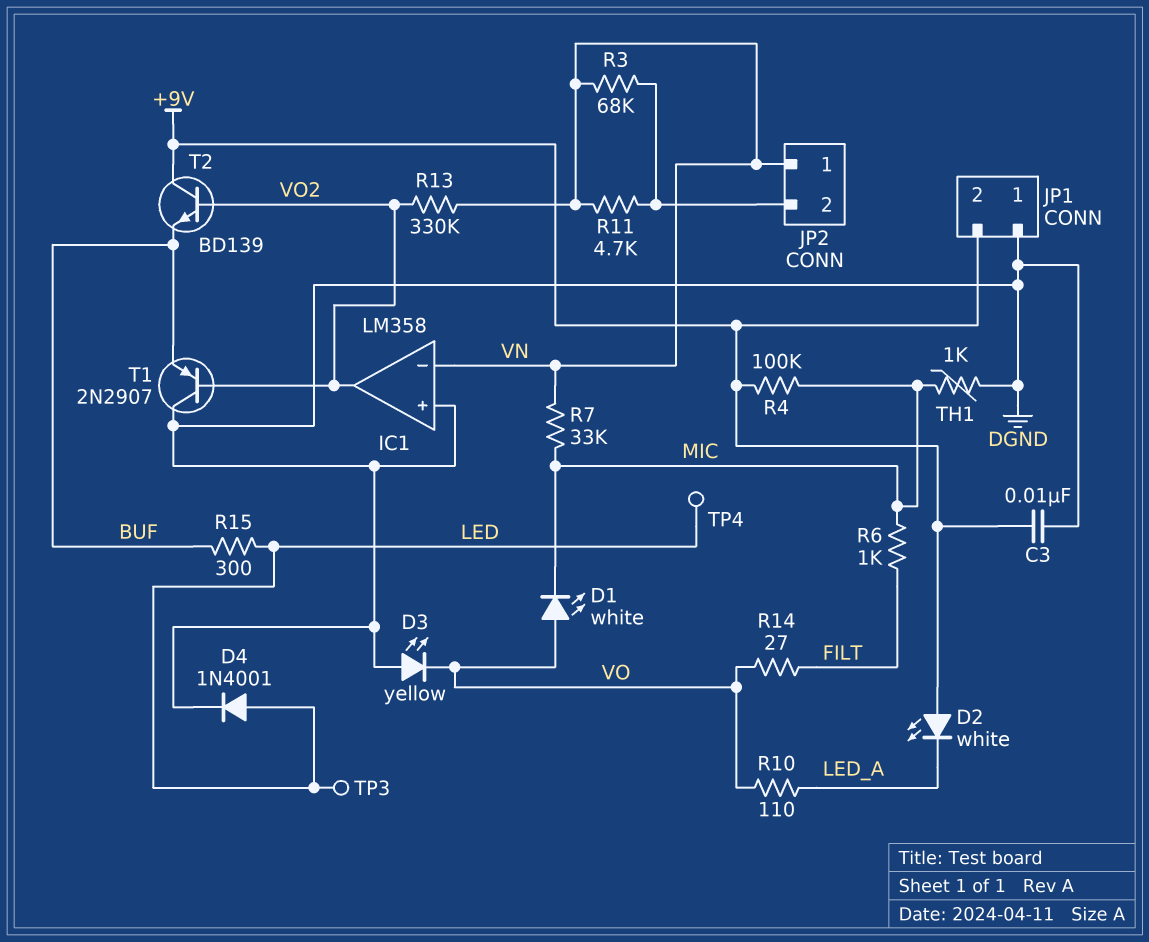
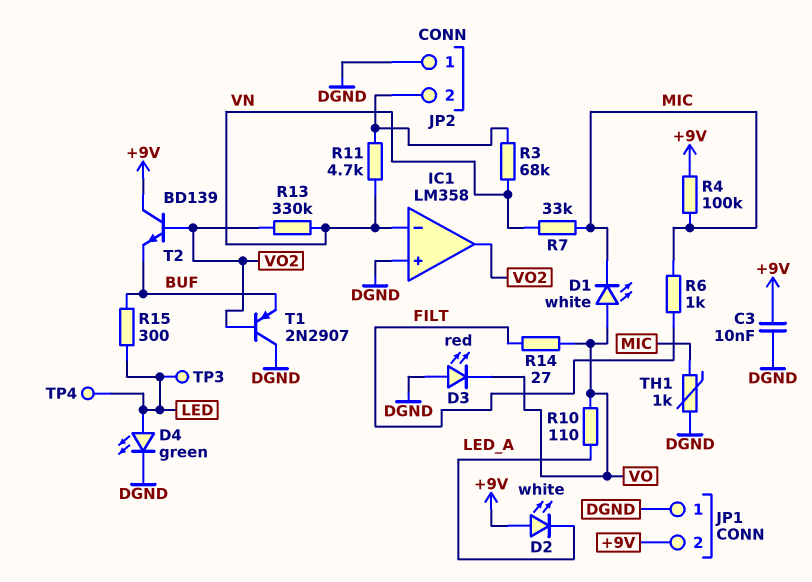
D3: LED yellow (A DGND, K VO) -> LED red (A DGND, K VO)
D4: diode 1N4001 (A LED, K DGND) -> LED green (A LED, K DGND)
JP2 pin 1: VN -> DGND

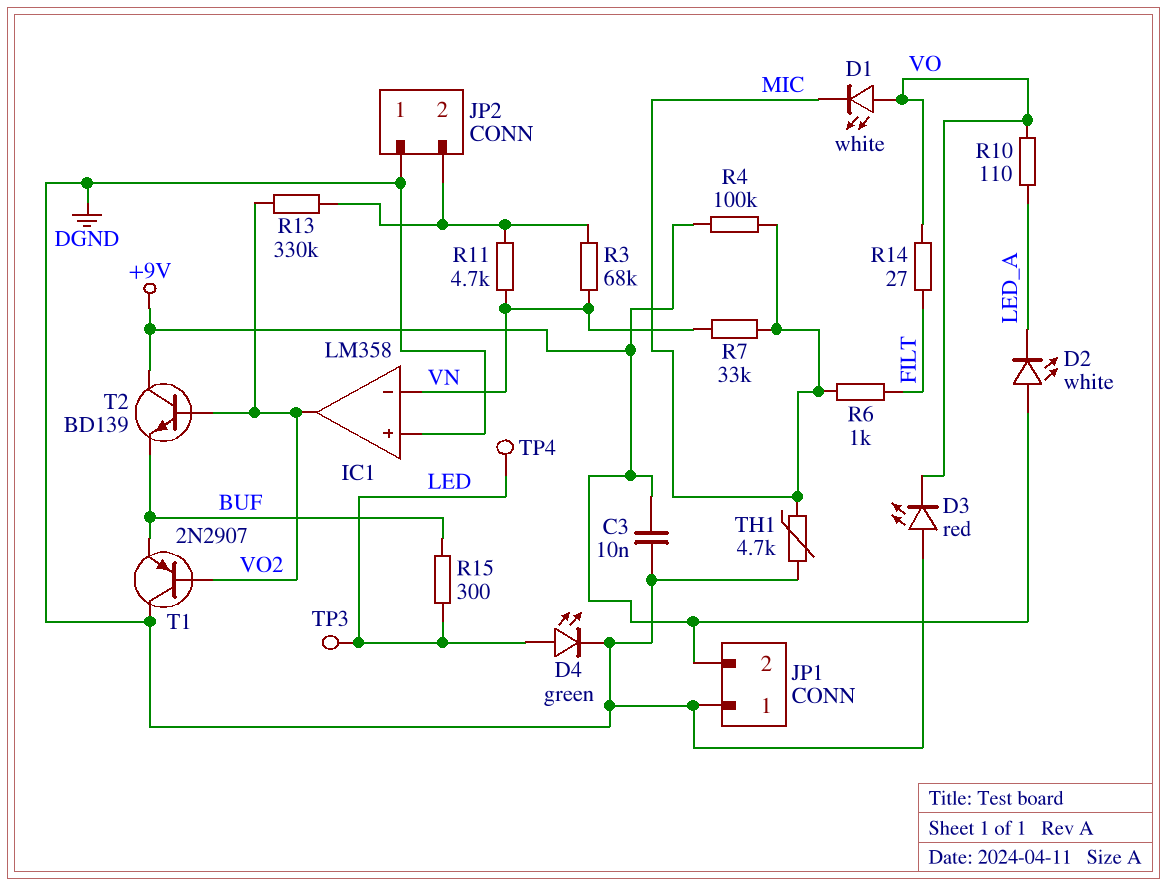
R13: 330k (VN, VO2) -> 330k (JP2/2, VO2)
TH1: 1k (DGND, MIC) -> 4.7k (DGND, MIC)

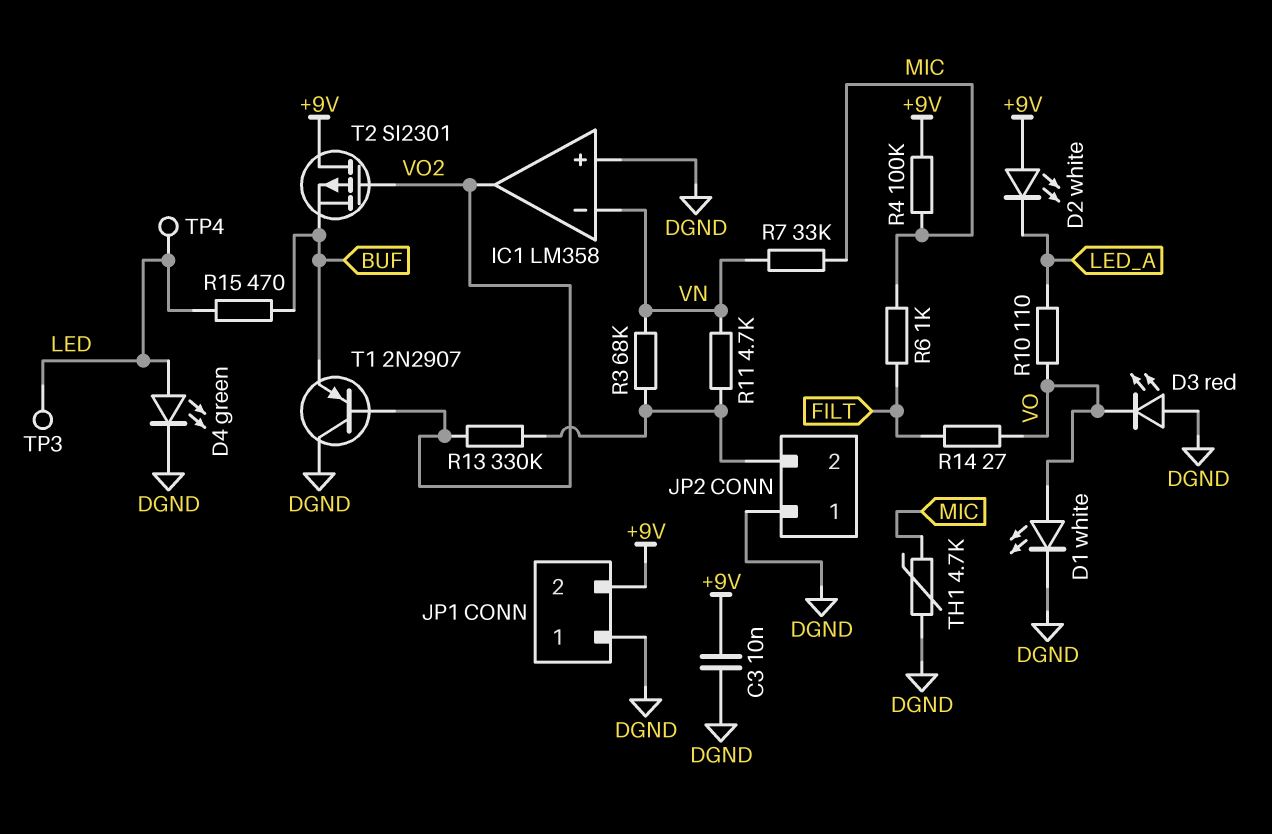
D1: LED white (A VO, K MIC) -> LED white (A VO, K DGND)
R15: 300 (BUF, LED) -> 470 (BUF, LED)
T2: NPN BD139 (B VO2, C +9V, E BUF) -> PMOS SI2301 (G VO2, D +9V, S BUF)

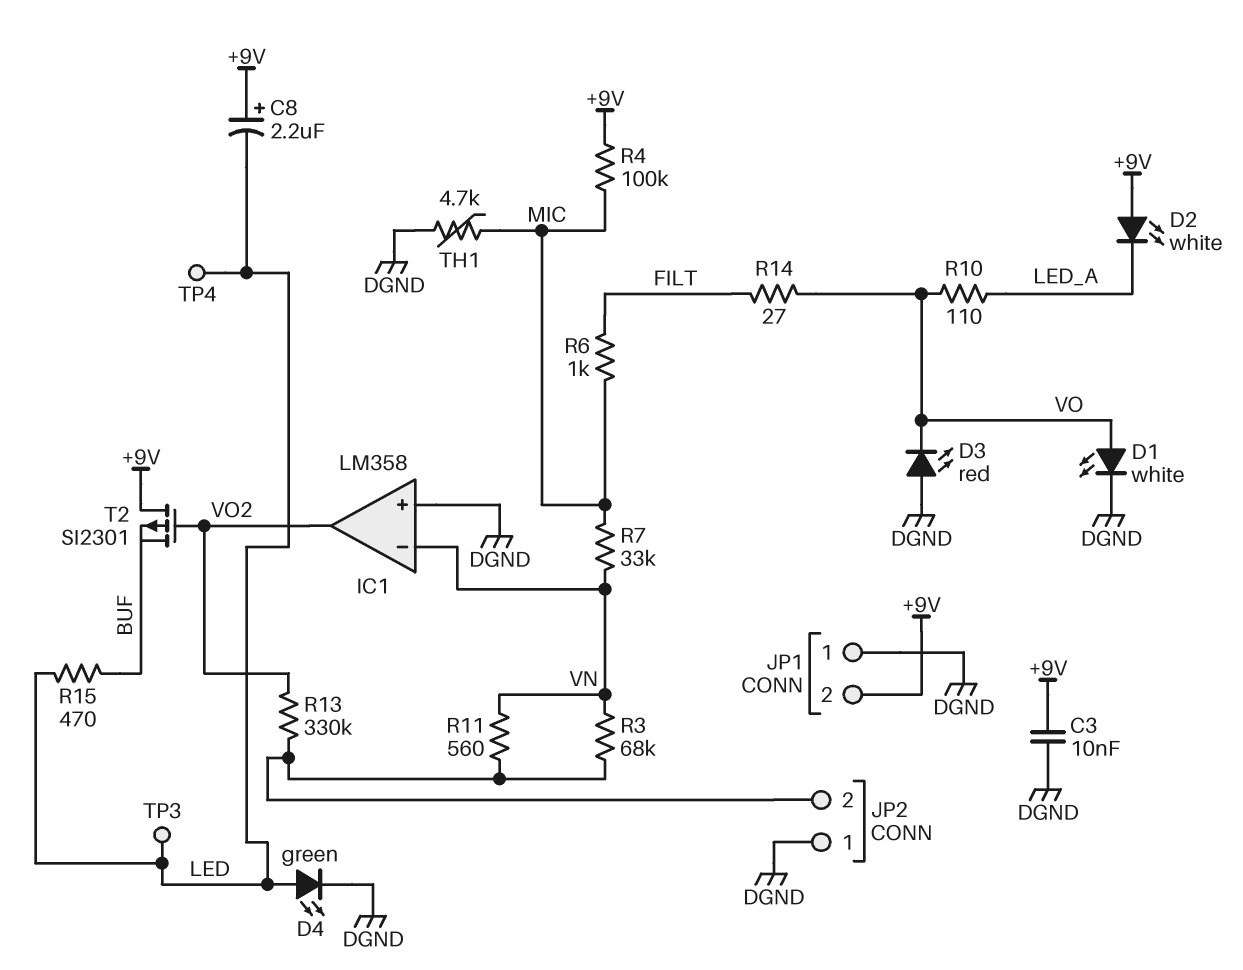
C8: none -> 2.2uF (plus +9V, minus LED)
R11: 4.7k (JP2/2, VN) -> 560 (JP2/2, VN)
T1: PNP 2N2907 (B VO2, C DGND, E BUF) -> none

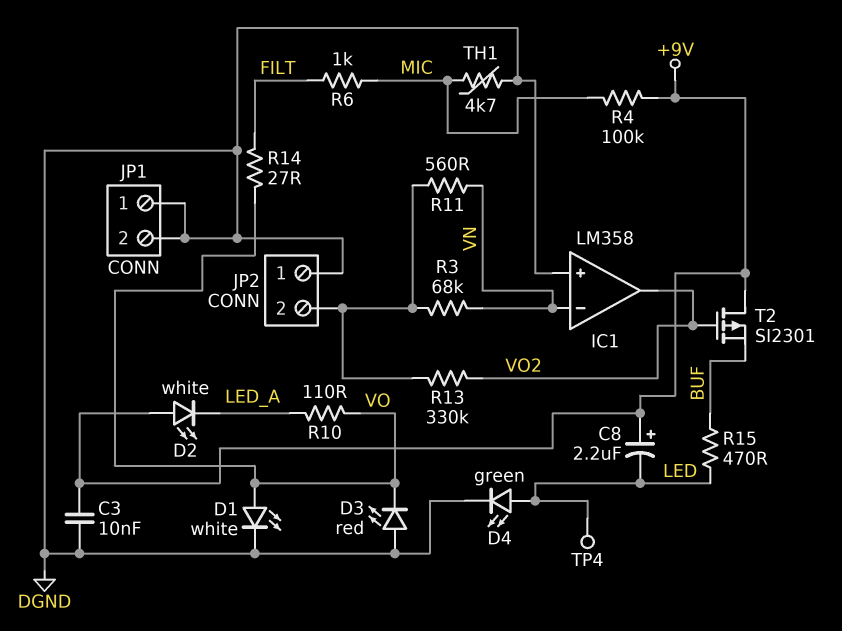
JP1 pin 2: +9V -> DGND
R7: 33k (MIC, VN) -> none
TP3: test point (LED) -> none

